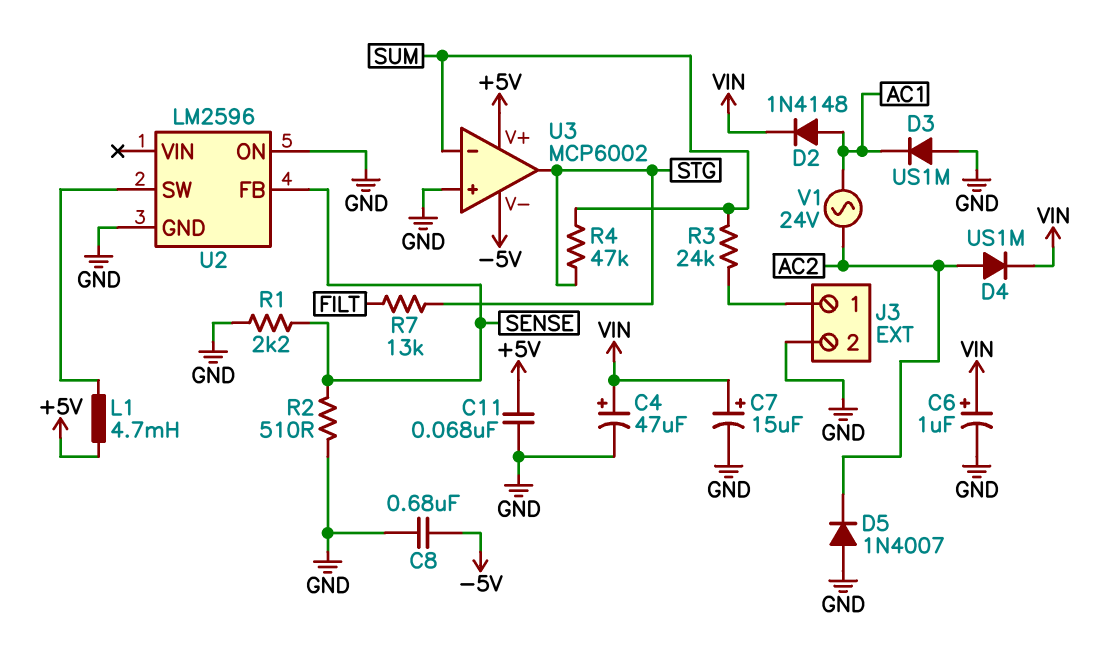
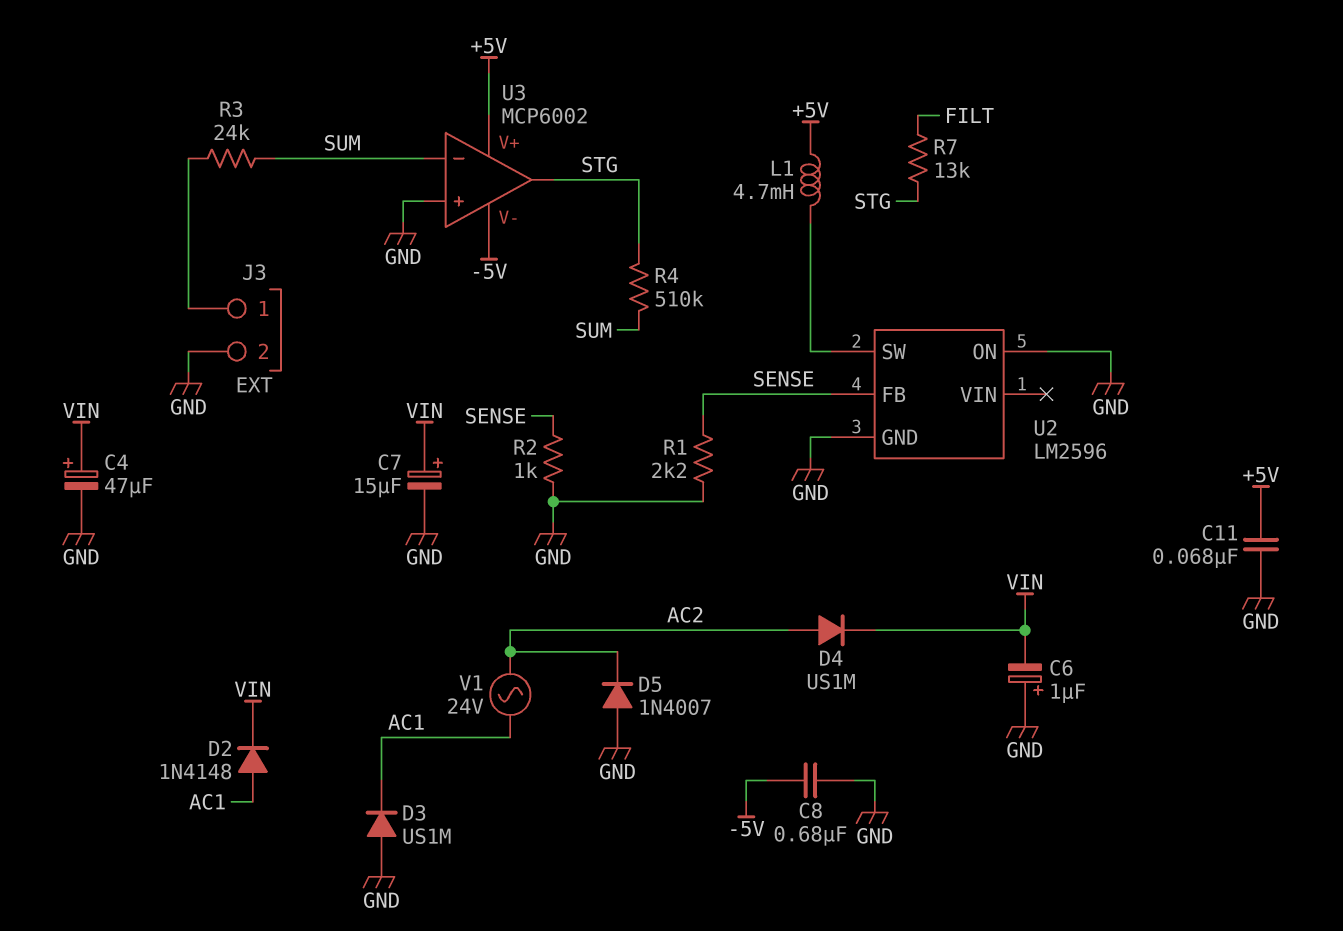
C6: 1uF (plus VIN, minus GND) -> 1uF (plus GND, minus VIN)
R2: 510 (GND, SENSE) -> 1k (GND, SENSE)
R4: 47k (STG, SUM) -> 510k (STG, SUM)

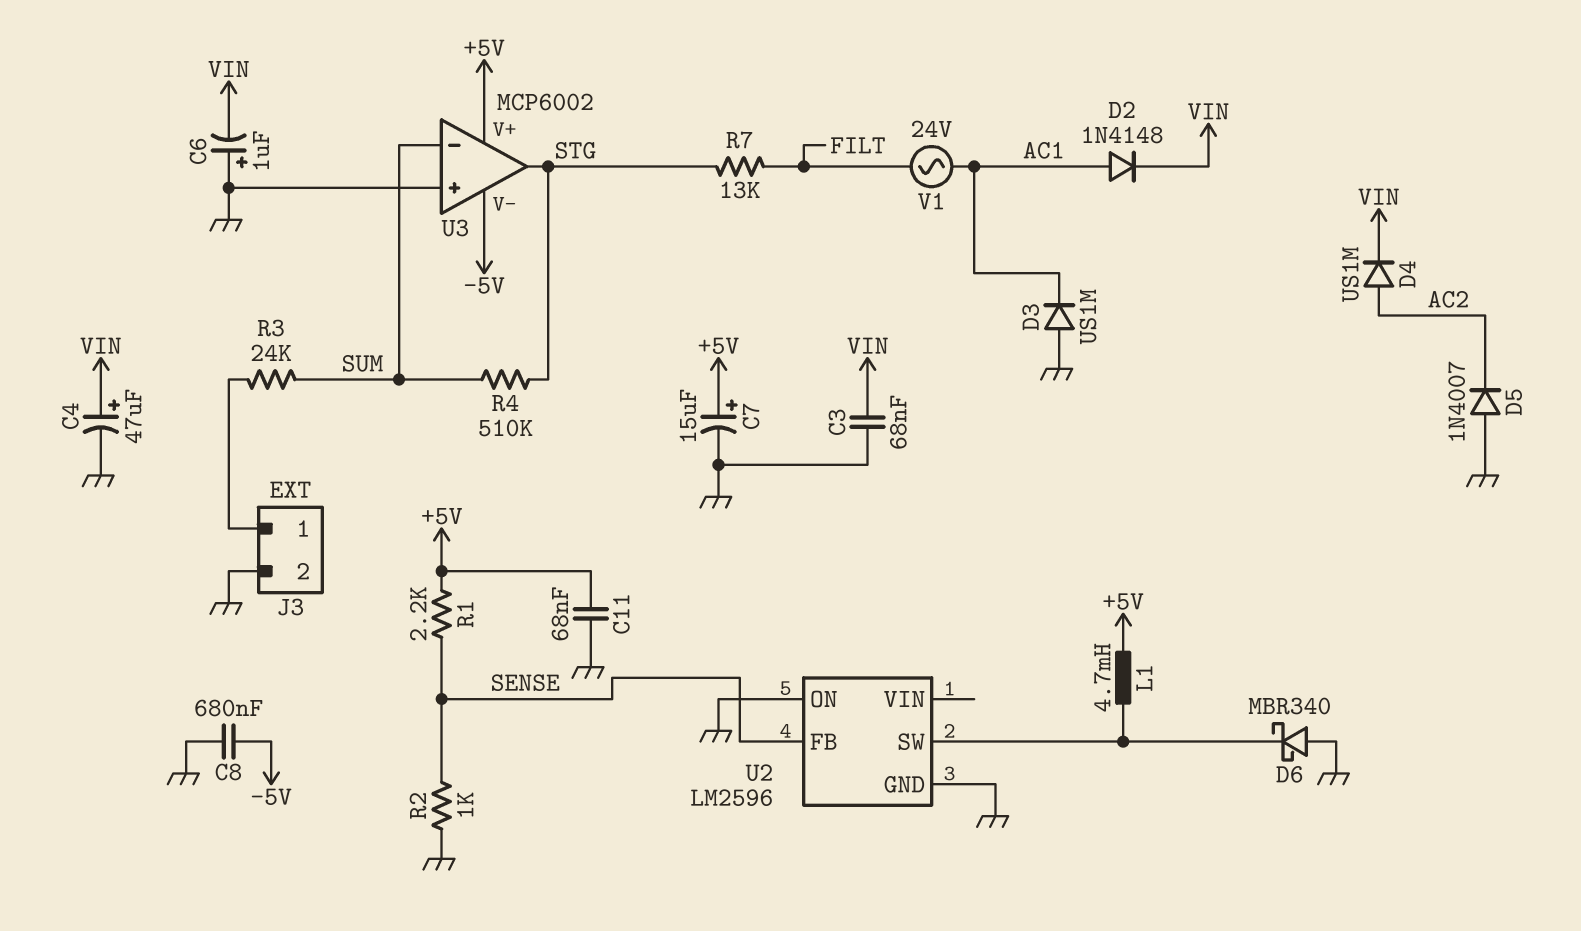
C3: none -> 68nF (GND, VIN)
C7: 15uF (plus VIN, minus GND) -> 15uF (plus +5V, minus GND)
D6: none -> schottky MBR340 (A GND, K U2/SW)
R1: 2.2k (GND, SENSE) -> 2.2k (+5V, SENSE)
V1: AC 24V (AC1, AC2) -> AC 24V (AC1, FILT)

